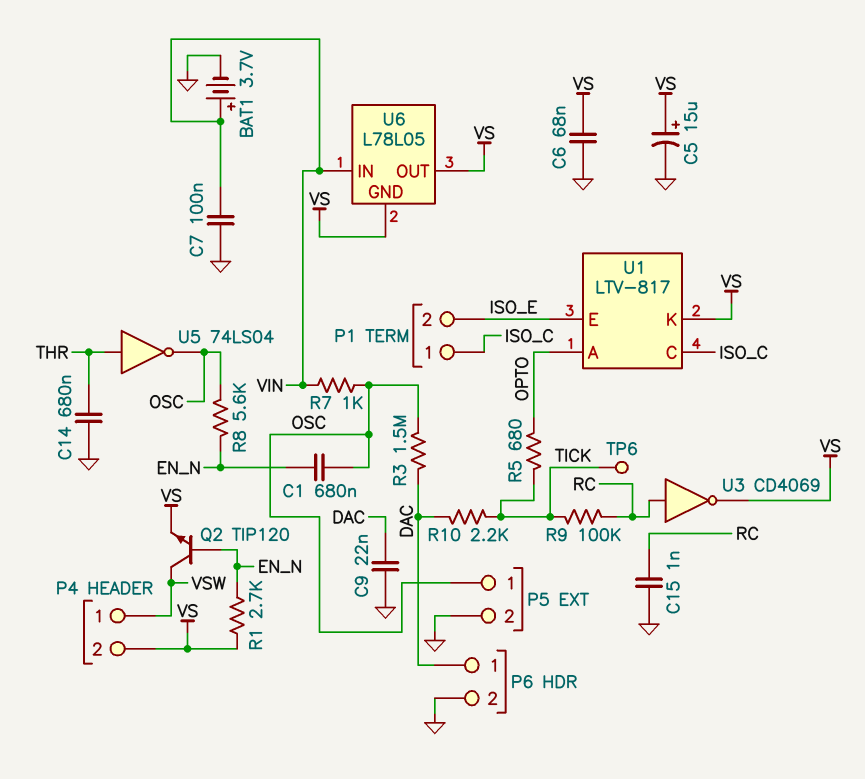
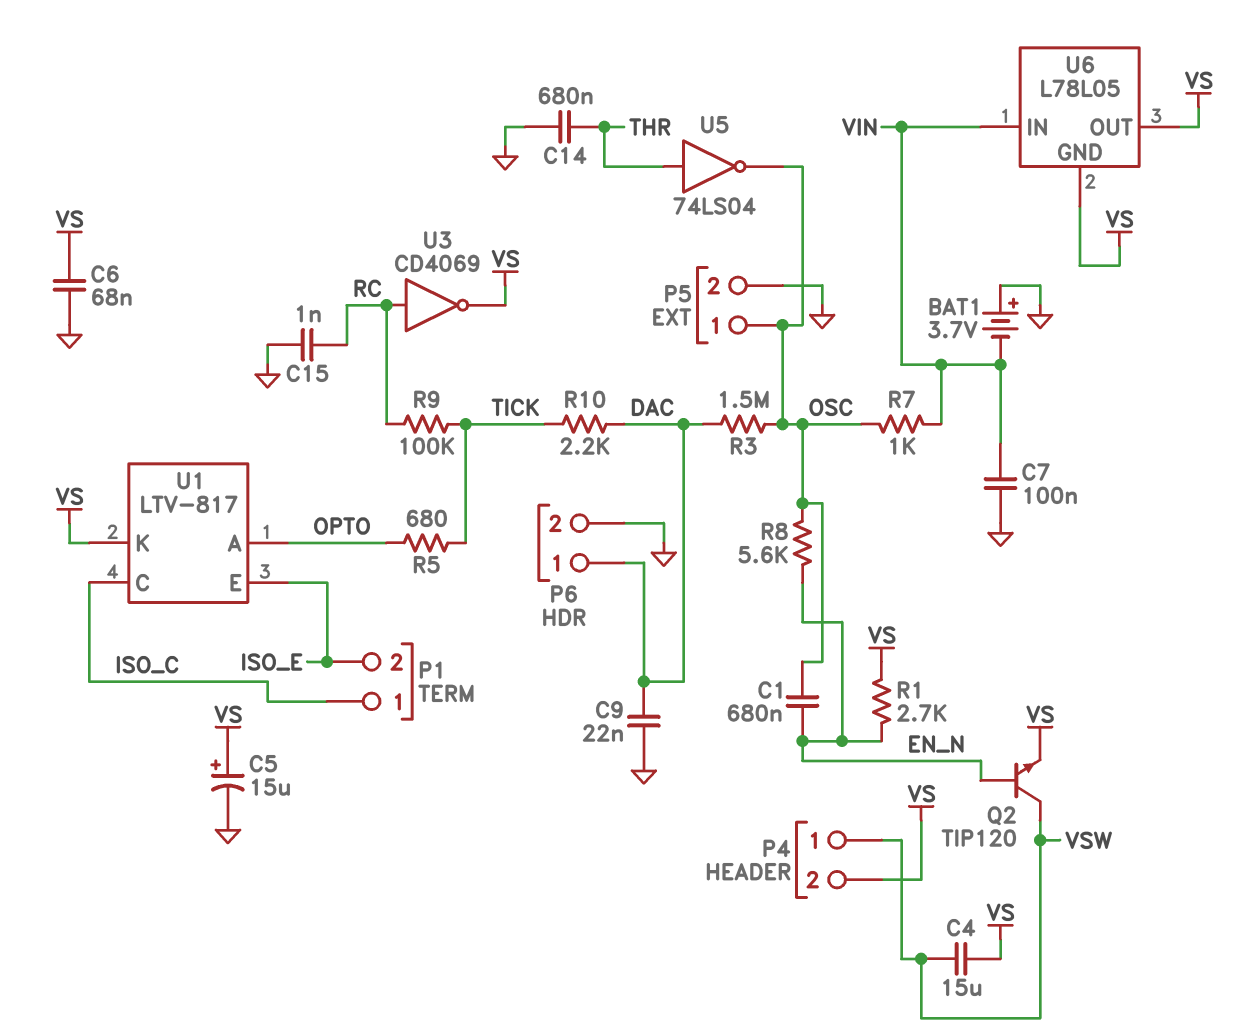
BAT1: 3.7V (plus VIN, minus GND) -> 3.7V (plus GND, minus VIN)
C4: none -> 15uF (VS, VSW)
TP6: test point (TICK) -> none

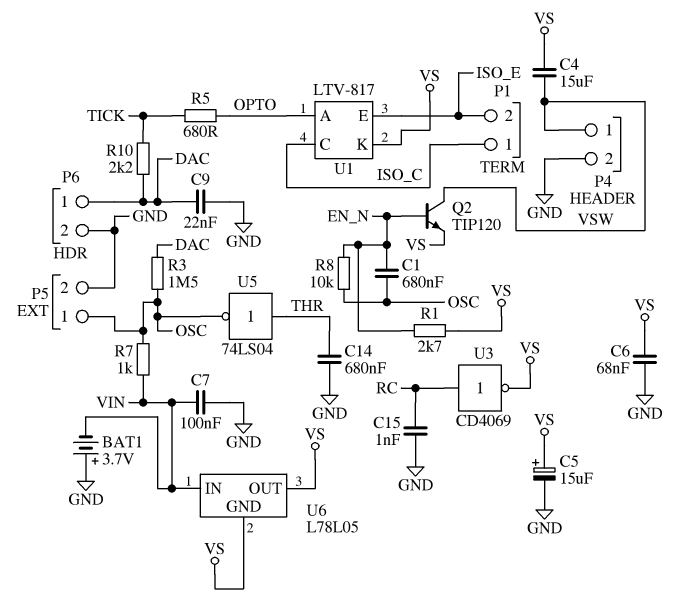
P4 pin 2: VS -> GND
R8: 5.6k (EN_N, OSC) -> 10k (EN_N, OSC)
R9: 100k (RC, TICK) -> none

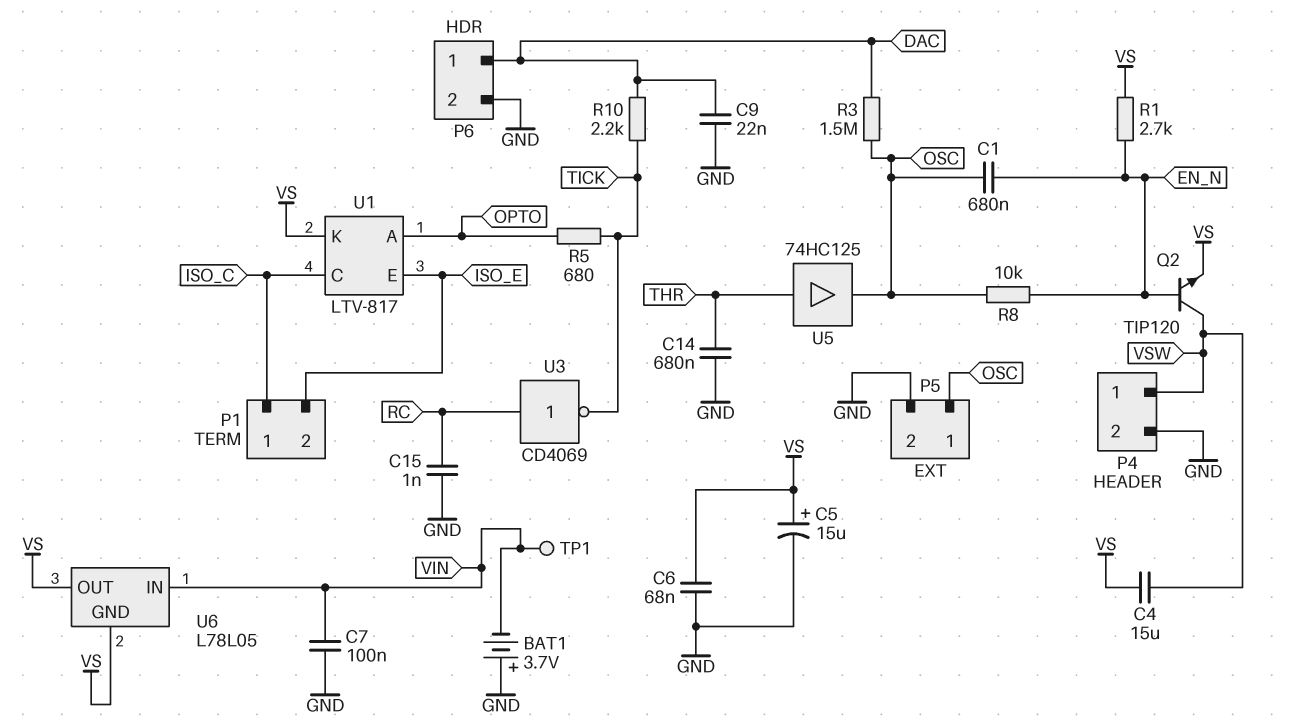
R7: 1k (OSC, VIN) -> none
TP1: none -> test point (VIN)
U3: NOT CD4069 (in RC, out VS) -> NOT CD4069 (in RC, out TICK)
U5: NOT 74LS04 (in THR, out OSC) -> buffer 74HC125 (in THR, out OSC)

